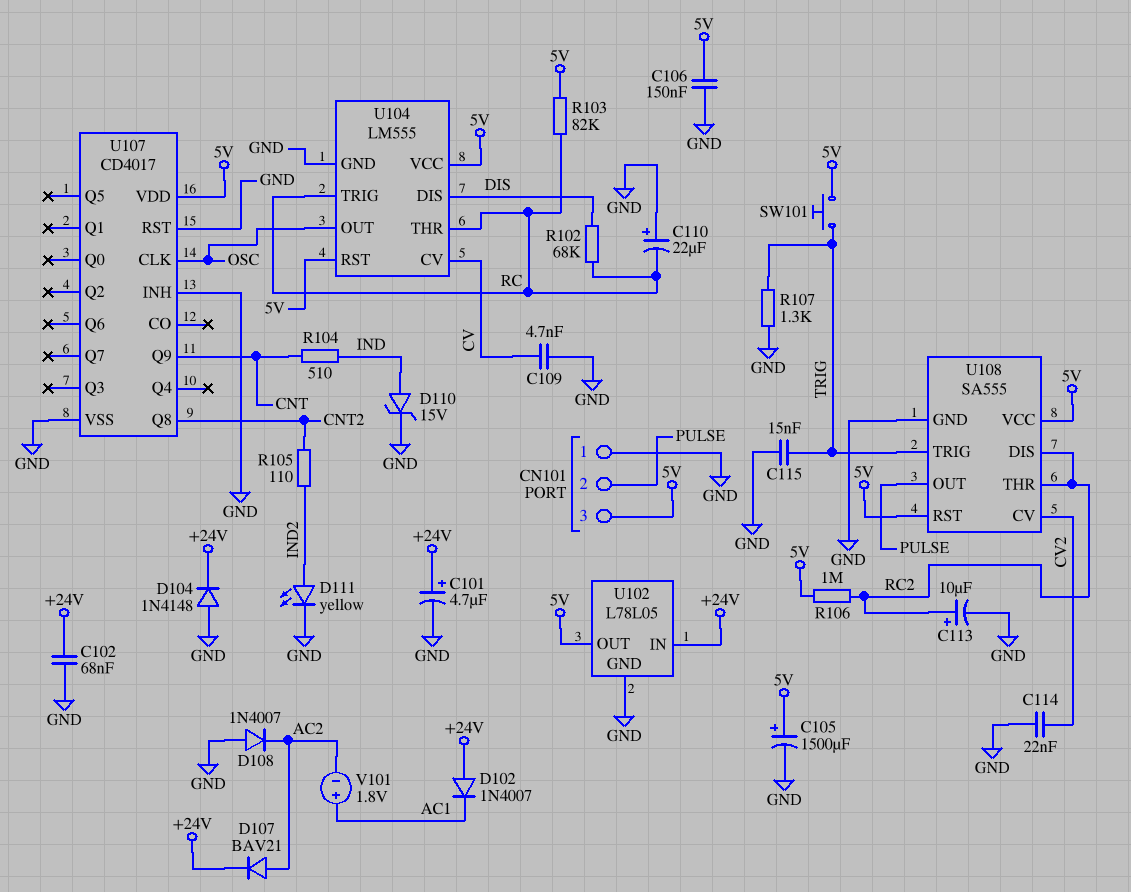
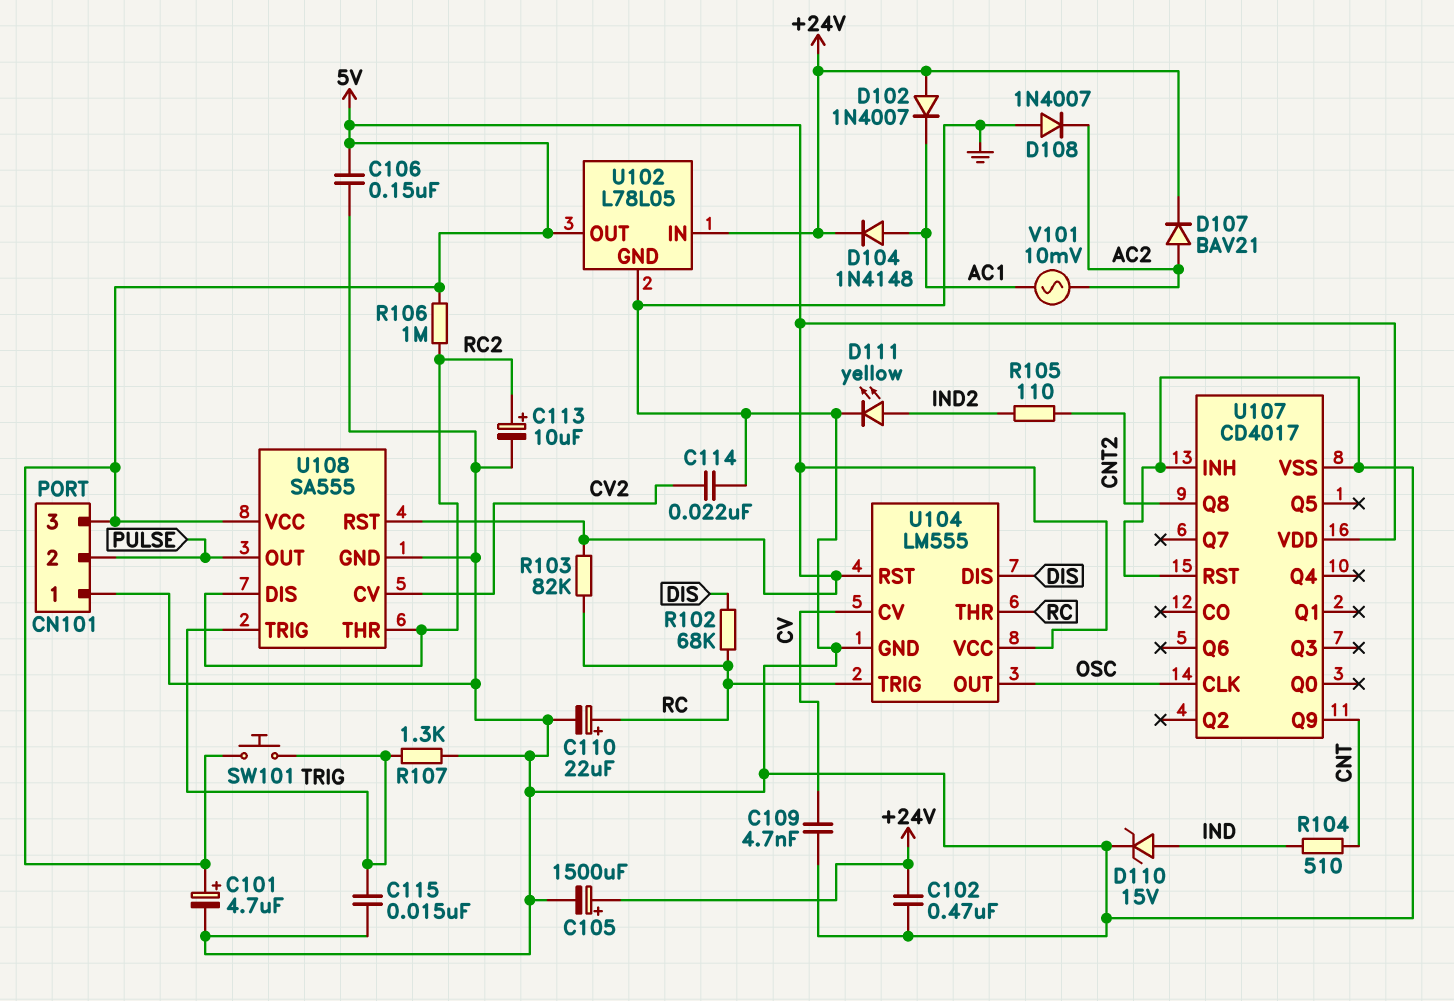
C101: 4.7uF (plus +24V, minus GND) -> 4.7uF (plus 5V, minus GND)
C102: 68nF (+24V, GND) -> 470nF (+24V, GND)
C105: 1500uF (plus 5V, minus GND) -> 1500uF (plus +24V, minus GND)
C110: 22uF (plus GND, minus RC) -> 22uF (plus RC, minus GND)
D104: diode 1N4148 (A GND, K +24V) -> diode 1N4148 (A AC1, K +24V)
V101: 1.8V (plus AC1, minus AC2) -> AC 10mV (AC1, AC2)

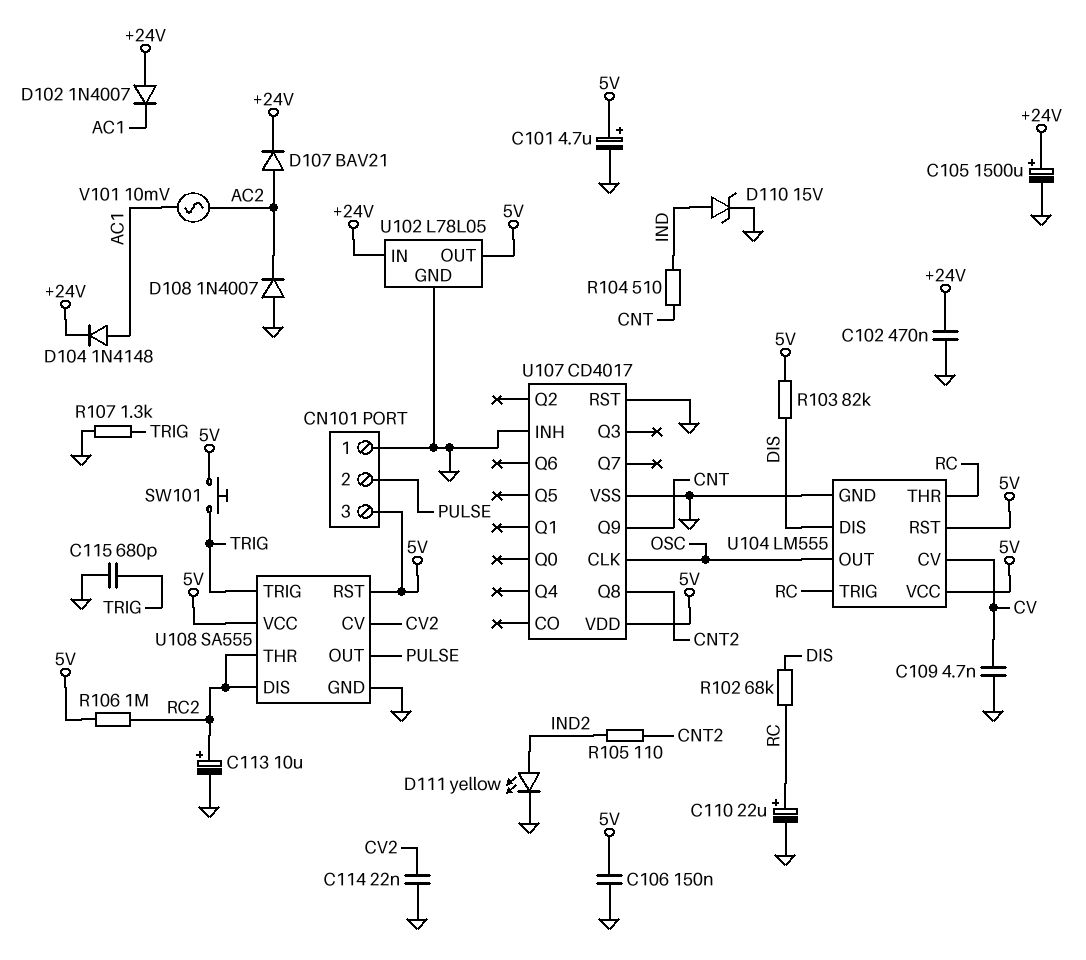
C115: 15nF (GND, TRIG) -> 680pF (GND, TRIG)
R103: 82k (5V, RC) -> 82k (5V, DIS)

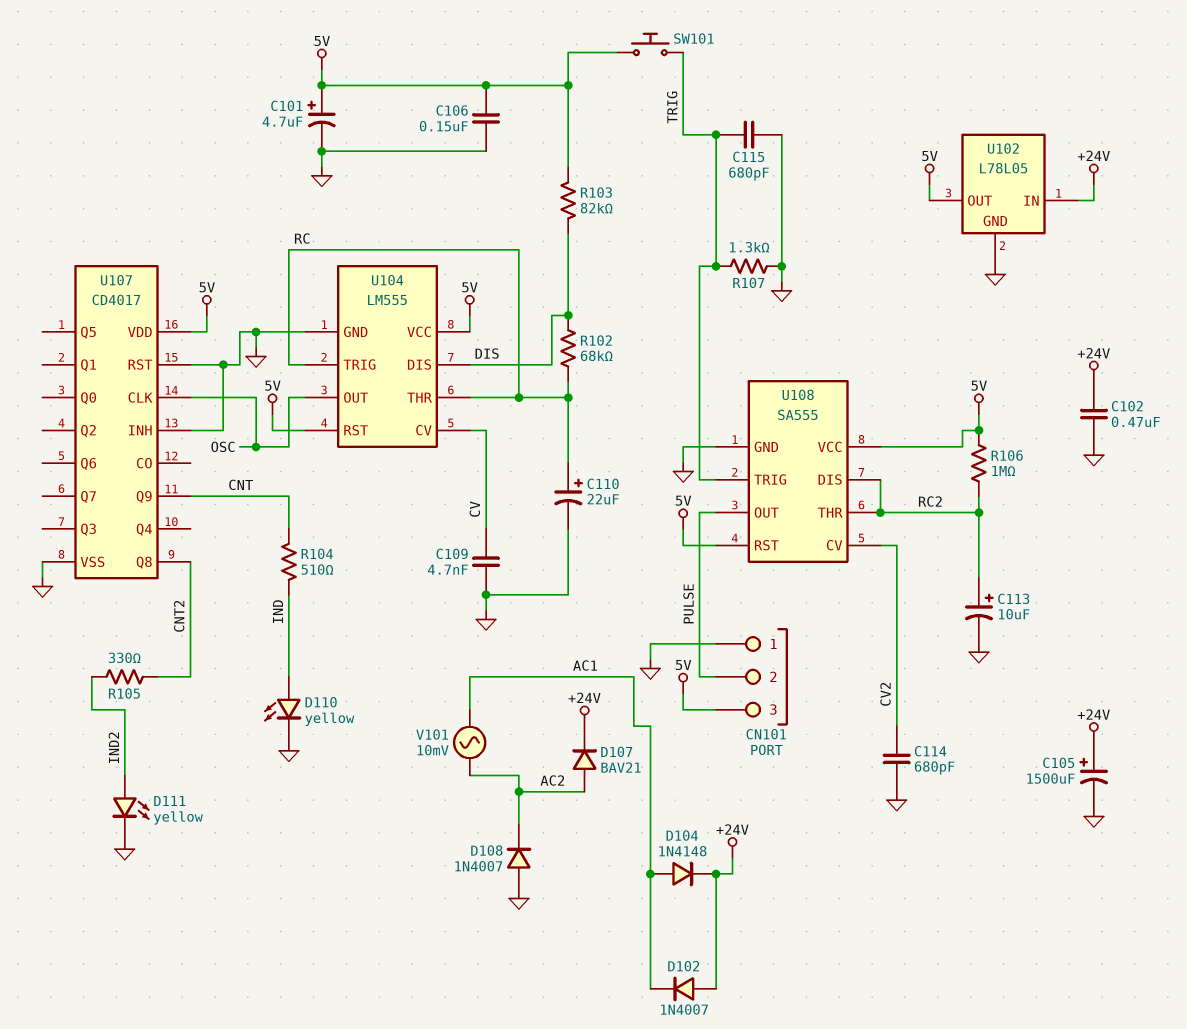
C114: 22nF (CV2, GND) -> 680pF (CV2, GND)
D110: zener 15V (A IND, K GND) -> LED yellow (A IND, K GND)
R105: 110 (CNT2, IND2) -> 330 (CNT2, IND2)

